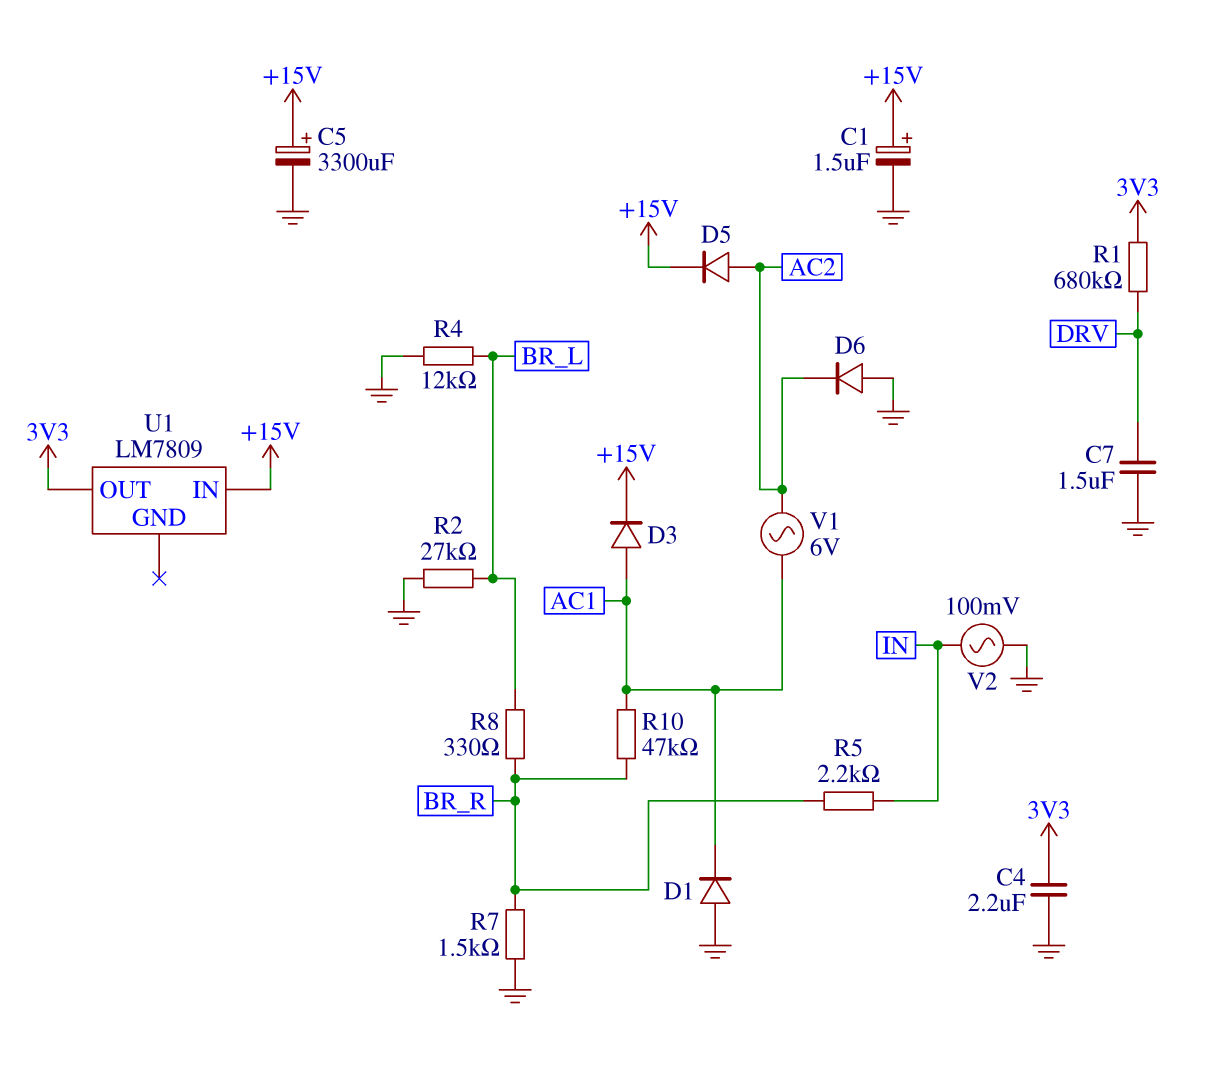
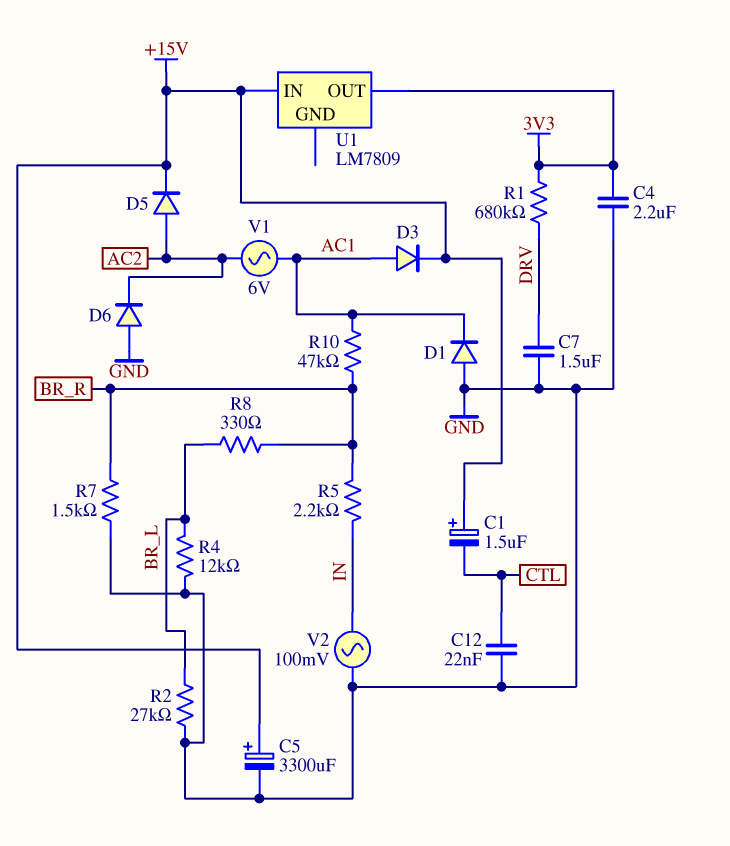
C1: 1.5uF (plus +15V, minus GND) -> 1.5uF (plus +15V, minus CTL)
C12: none -> 22nF (CTL, GND)

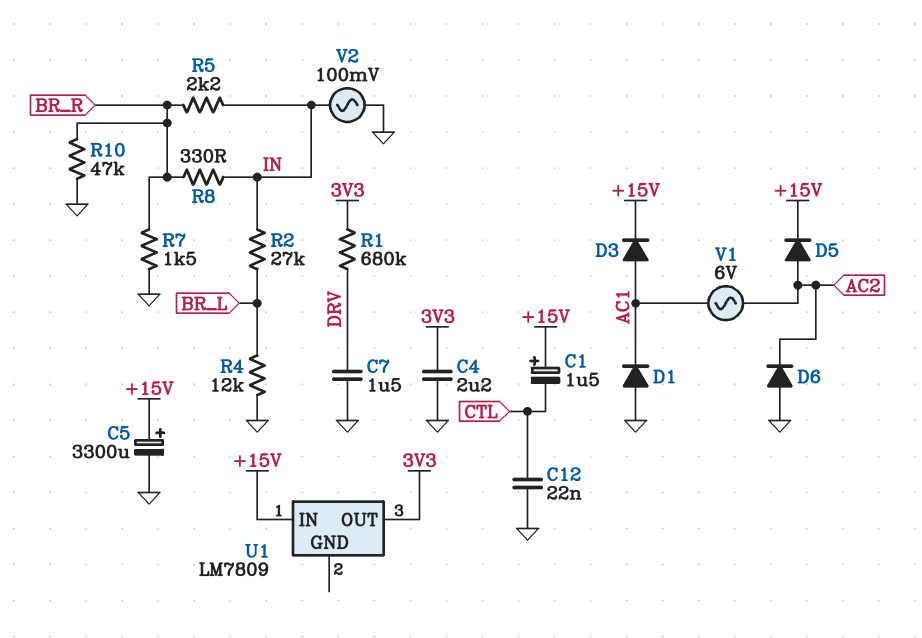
R2: 27k (BR_L, GND) -> 27k (BR_L, IN)
R8: 330 (BR_L, BR_R) -> 330 (BR_R, IN)
R10: 47k (AC1, BR_R) -> 47k (BR_R, GND)

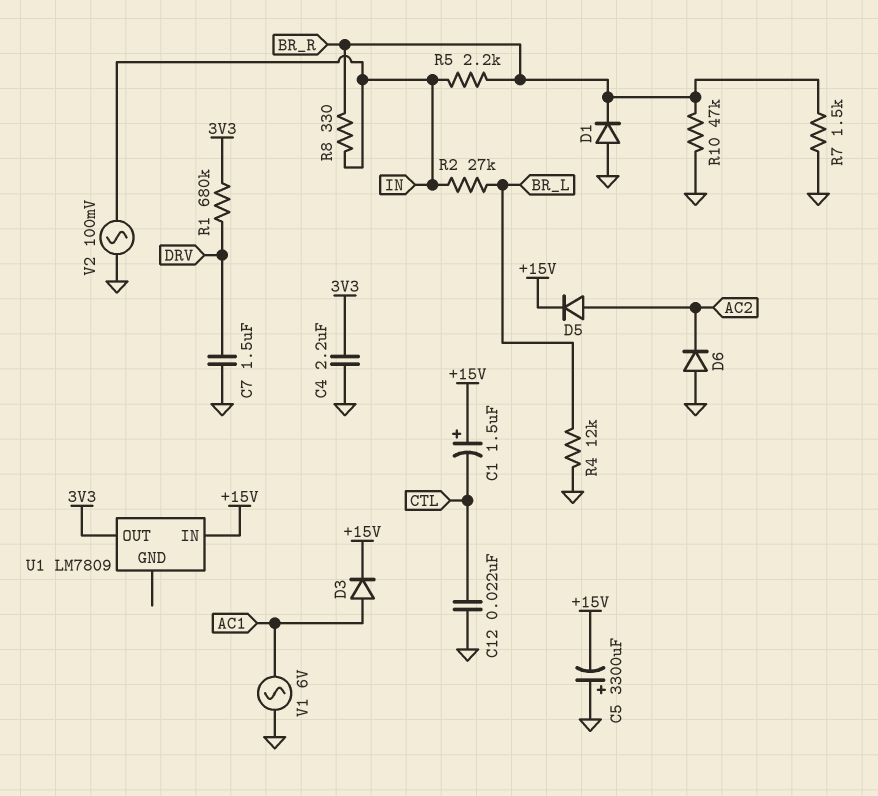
C5: 3300uF (plus +15V, minus GND) -> 3300uF (plus GND, minus +15V)
D1: diode (A GND, K AC1) -> diode (A GND, K BR_R)
V1: AC 6V (AC1, AC2) -> AC 6V (AC1, GND)

